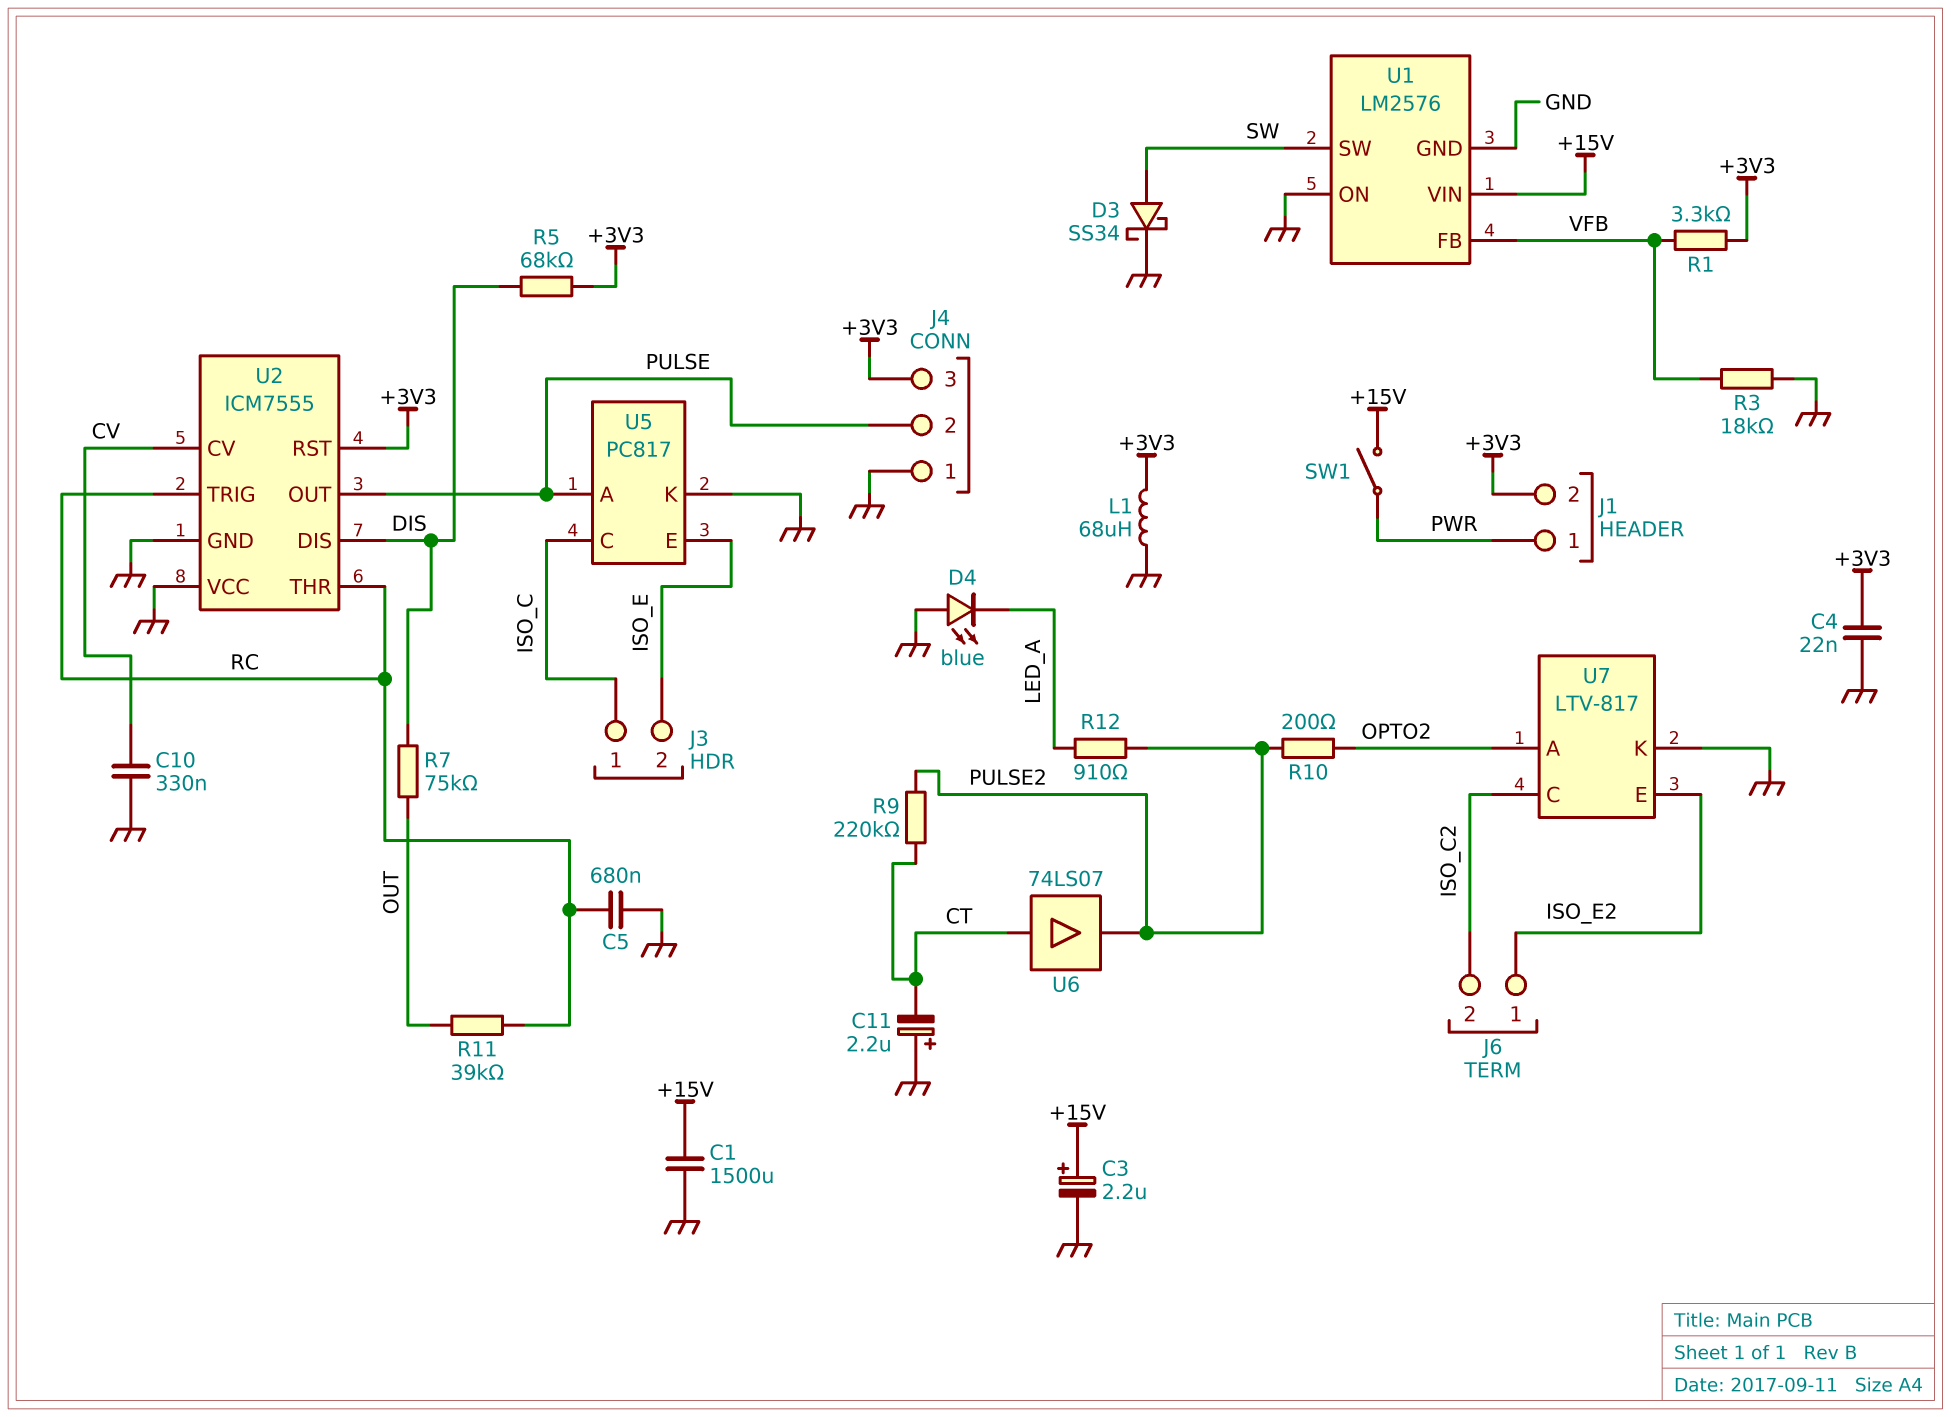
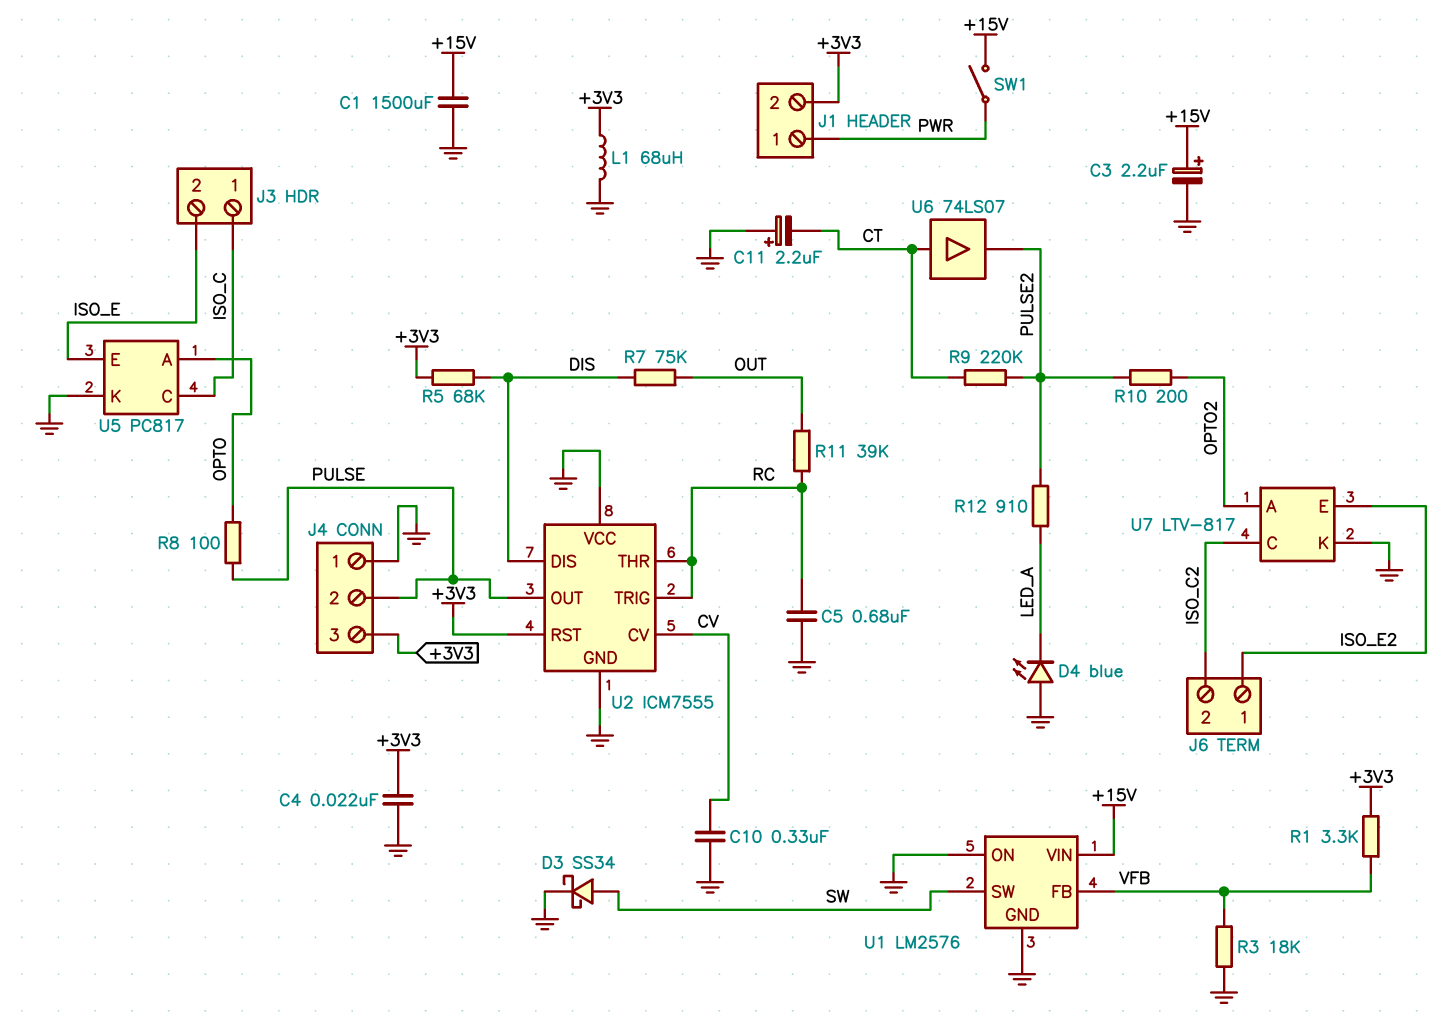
R8: none -> 100 (OPTO, PULSE)
U5 pin A: PULSE -> OPTO

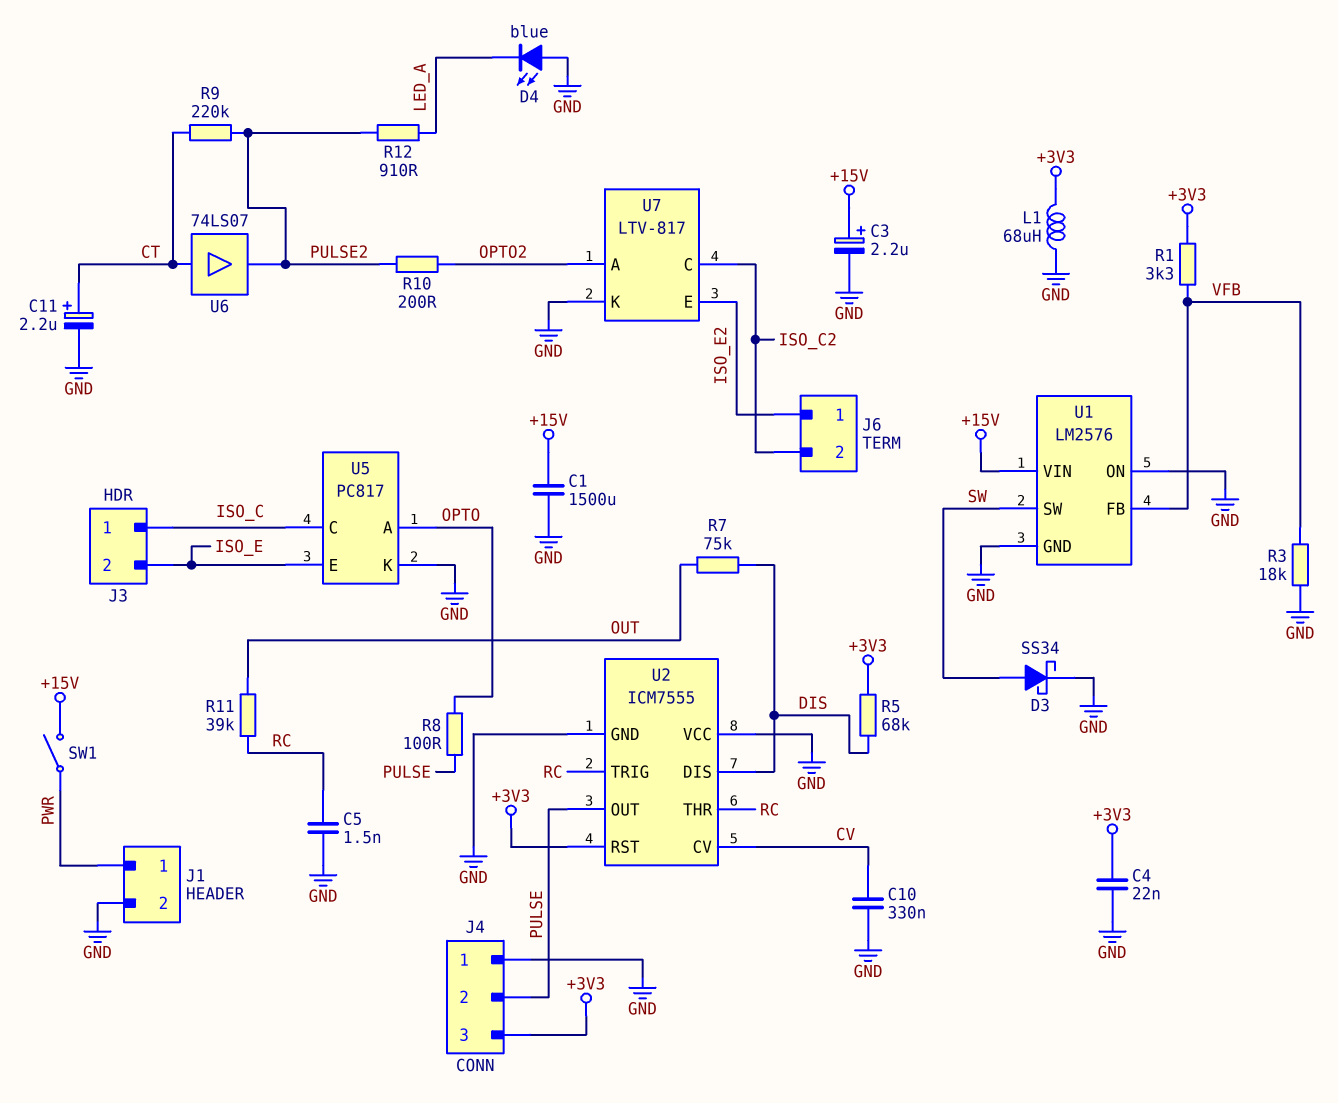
C5: 680nF (GND, RC) -> 1.5nF (GND, RC)
C11: 2.2uF (plus GND, minus CT) -> 2.2uF (plus CT, minus GND)
J1 pin 2: +3V3 -> GND

